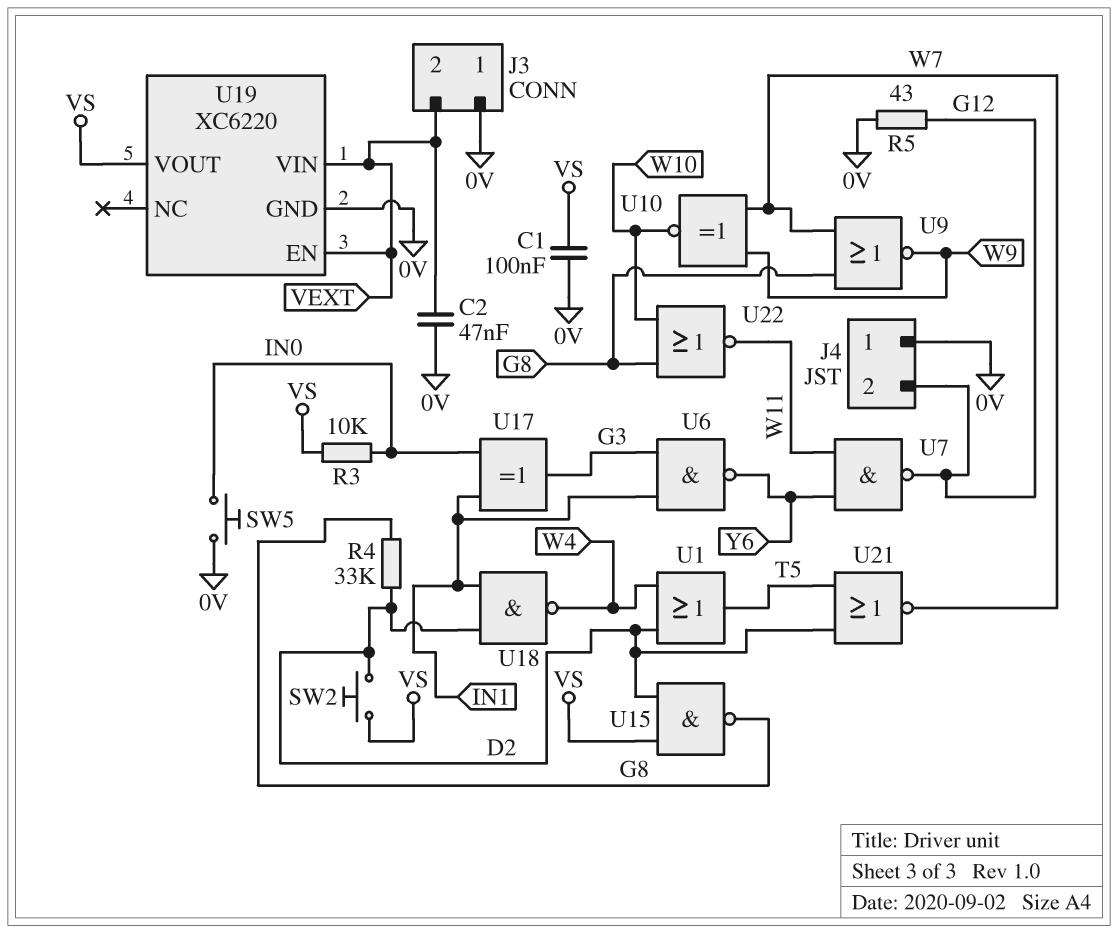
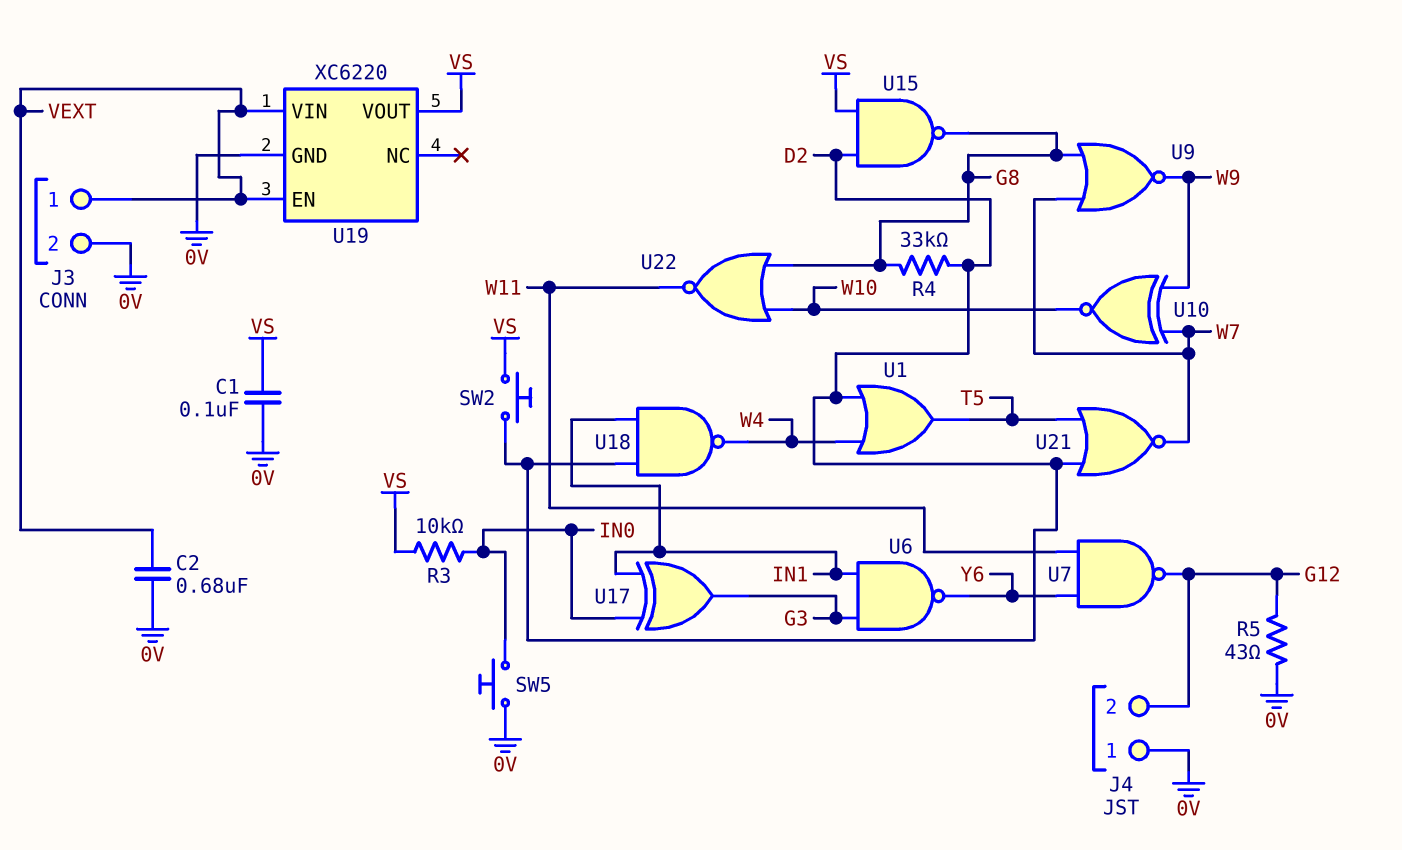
C2: 47nF (0V, VEXT) -> 680nF (0V, VEXT)
J3 pin 1: 0V -> VEXT
J3 pin 2: VEXT -> 0V

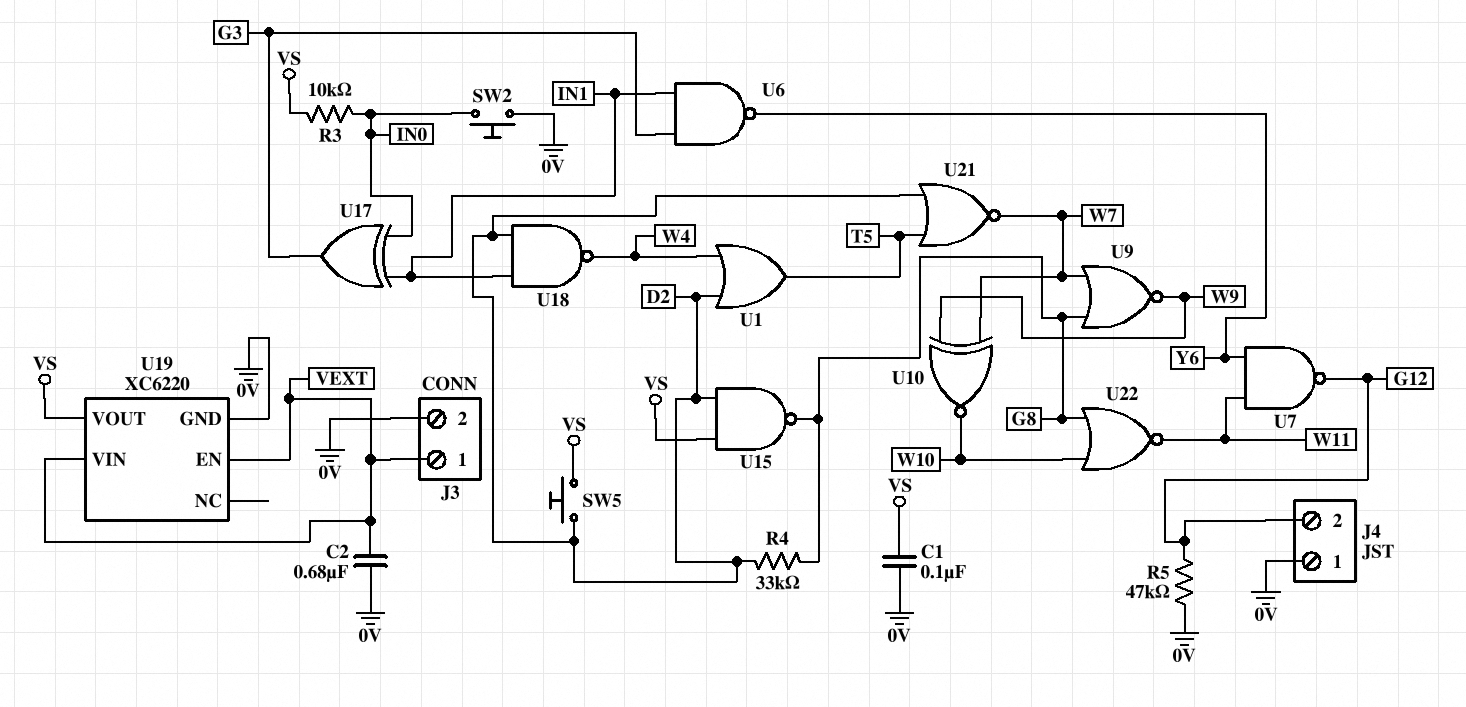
R5: 43 (0V, G12) -> 47k (0V, G12)
SW2: button (D2, VS) -> button (0V, IN0)
SW5: button (0V, IN0) -> button (D2, VS)

